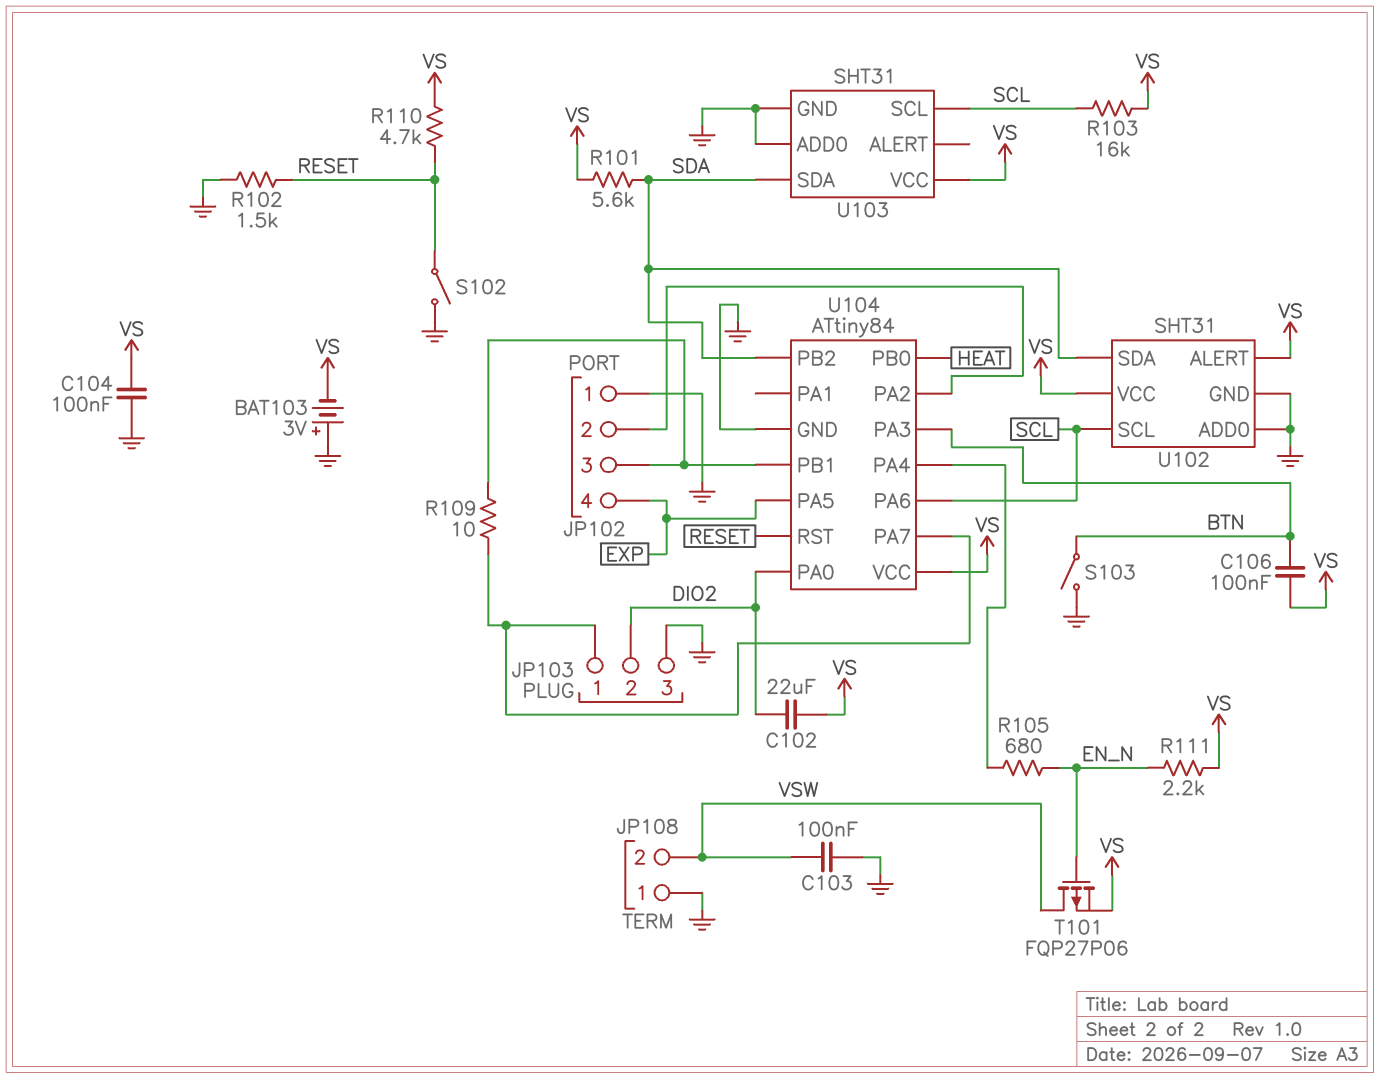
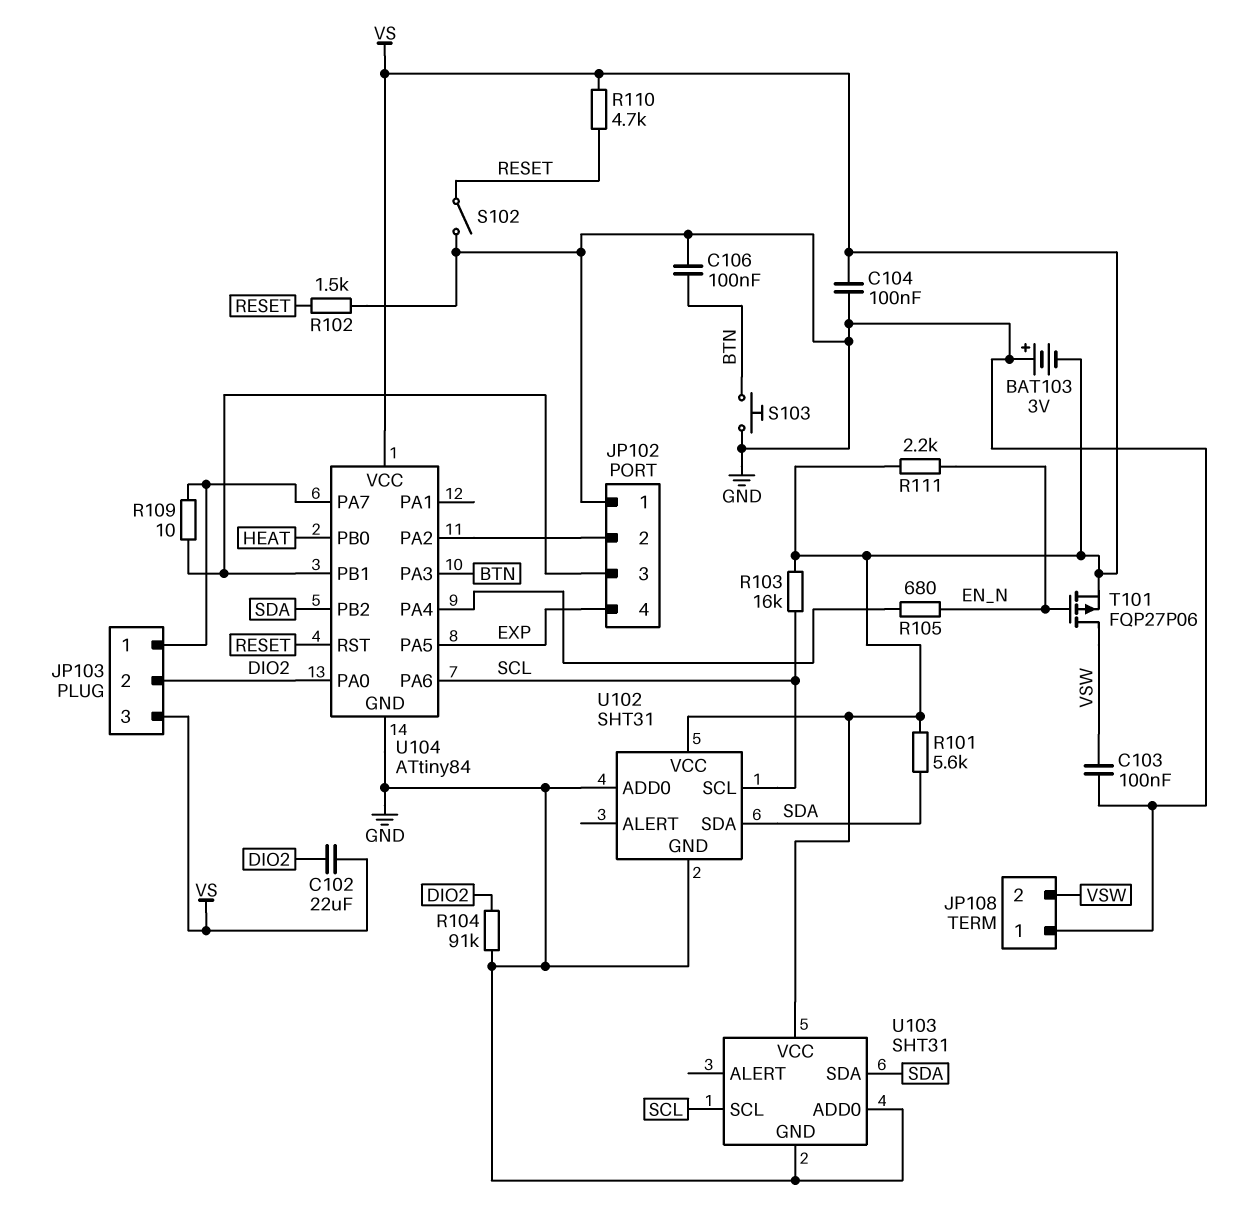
C106: 100nF (BTN, VS) -> 100nF (BTN, GND)
JP103 pin 3: GND -> VS
R104: none -> 91k (DIO2, GND)
S103: switch (BTN, GND) -> button (BTN, GND)
U102 pin ALERT: VS -> none

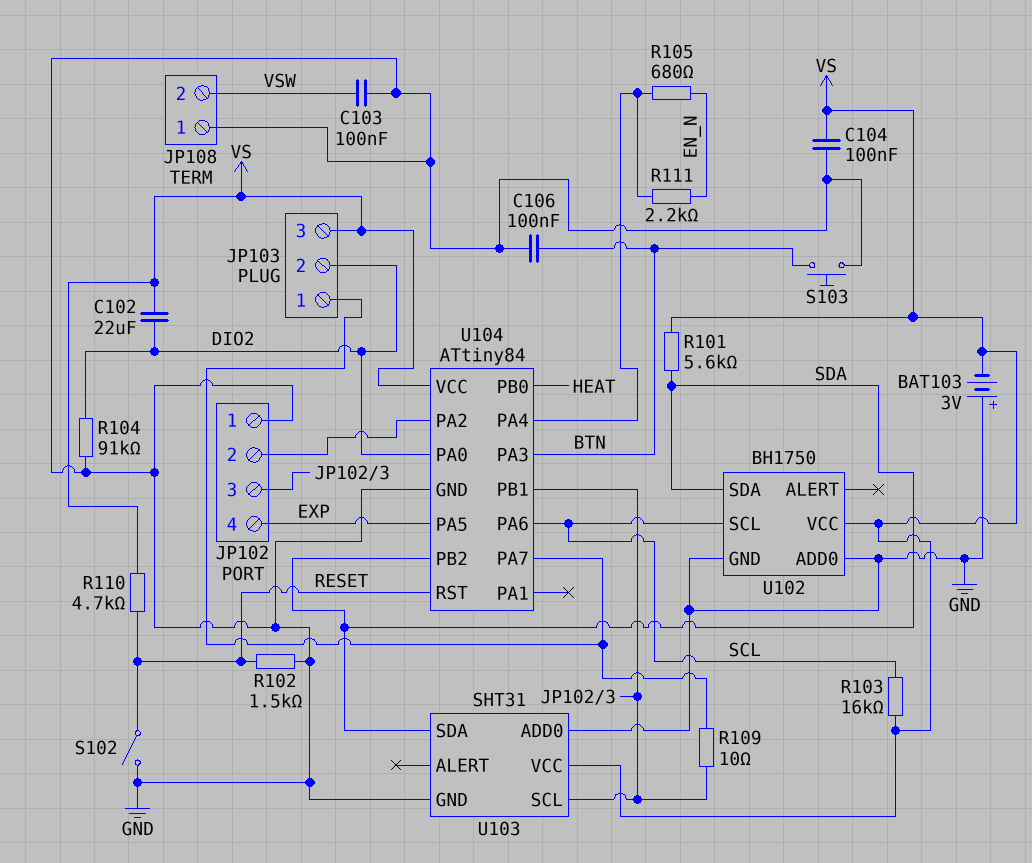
R111: 2.2k (EN_N, VS) -> 2.2k (EN_N, U104/PA4)
T101: PMOS FQP27P06 (G EN_N, D VSW, S VS) -> none
U102: SHT31 -> BH1750
U103 pin SCL: SCL -> JP102/3

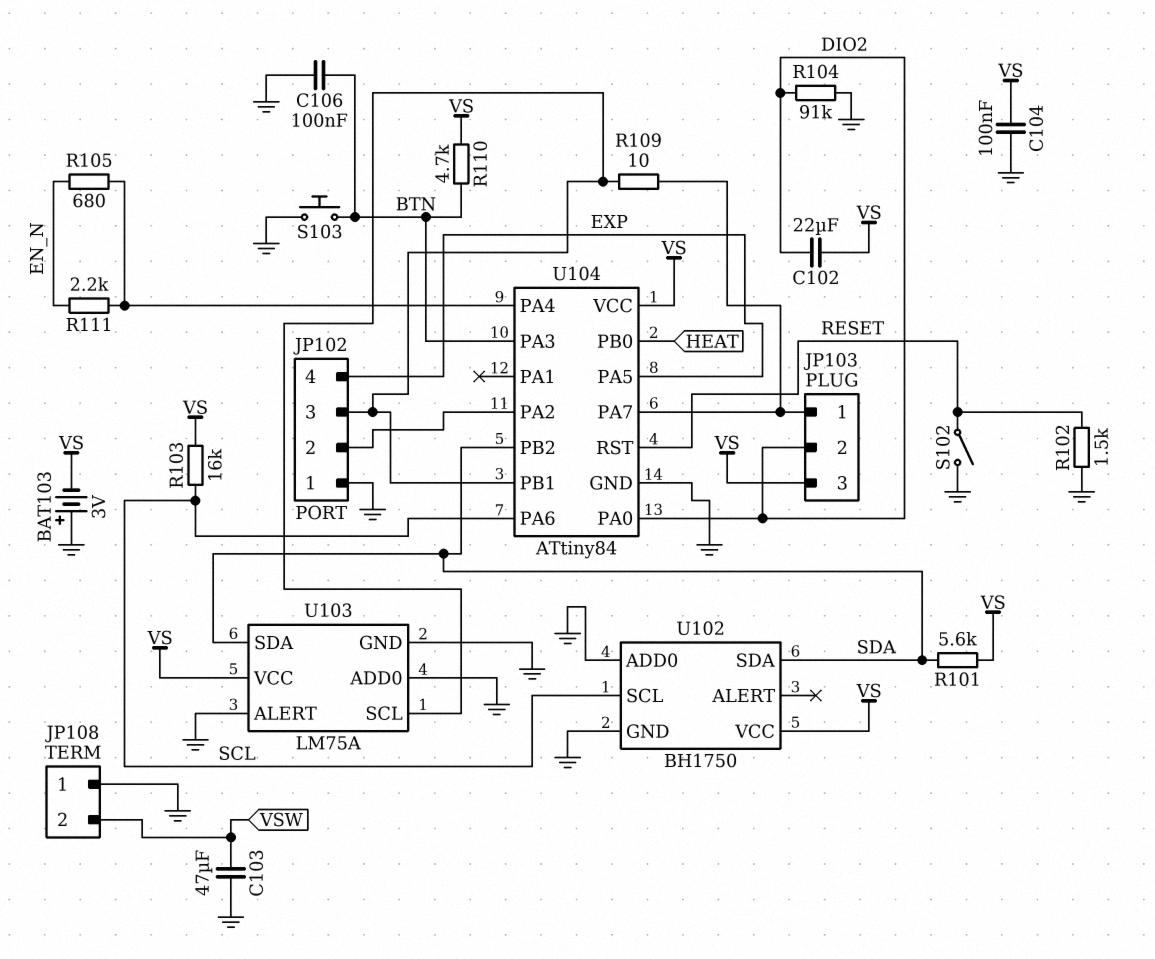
C103: 100nF (GND, VSW) -> 47uF (GND, VSW)
R110: 4.7k (RESET, VS) -> 4.7k (BTN, VS)
U103: SHT31 -> LM75A
U103 pin ALERT: none -> GND

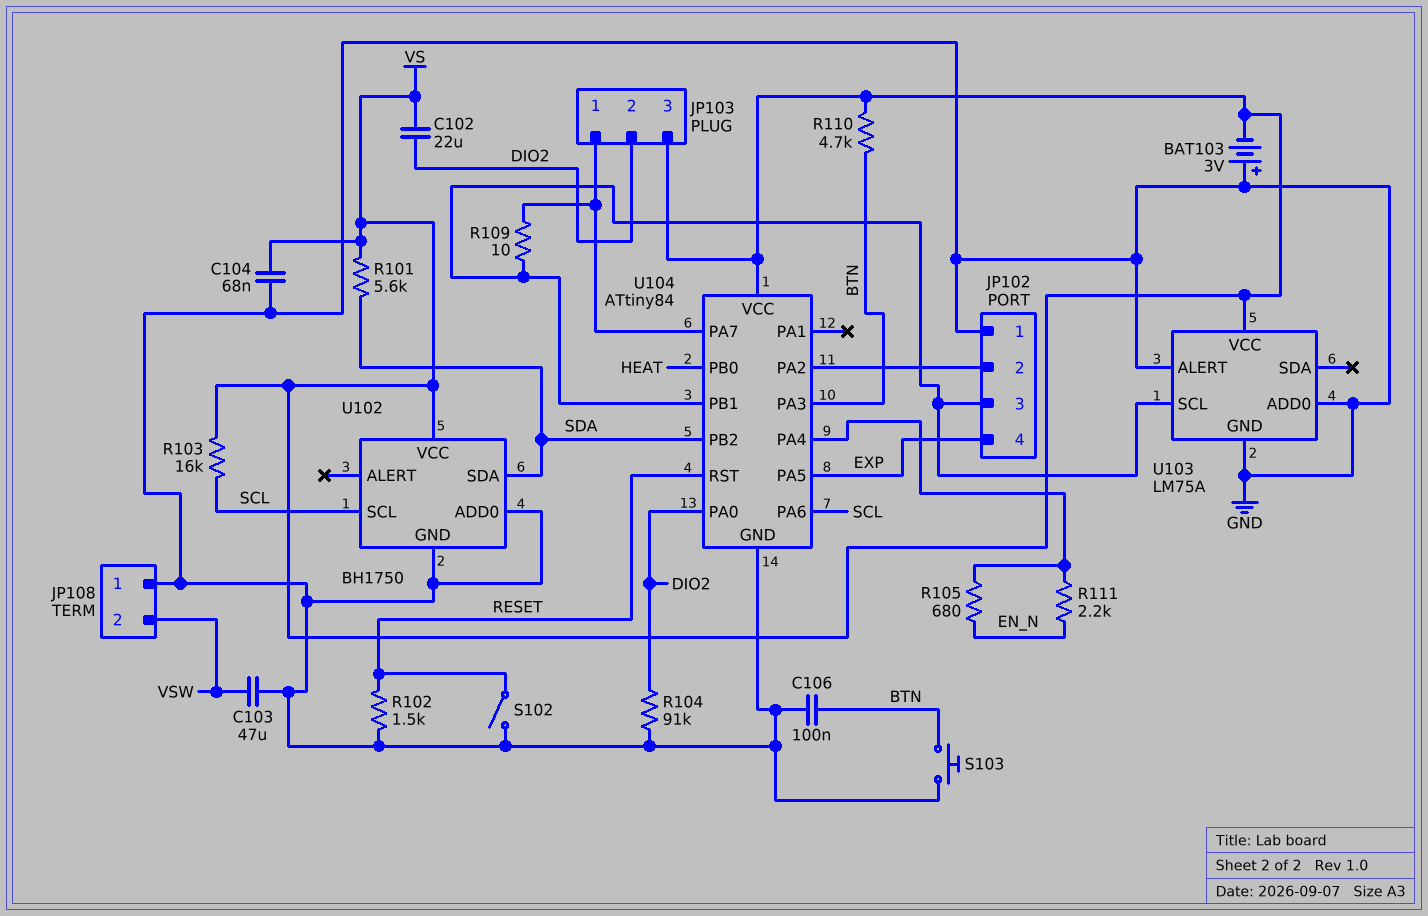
C104: 100nF (GND, VS) -> 68nF (GND, VS)
U103 pin SDA: SDA -> none

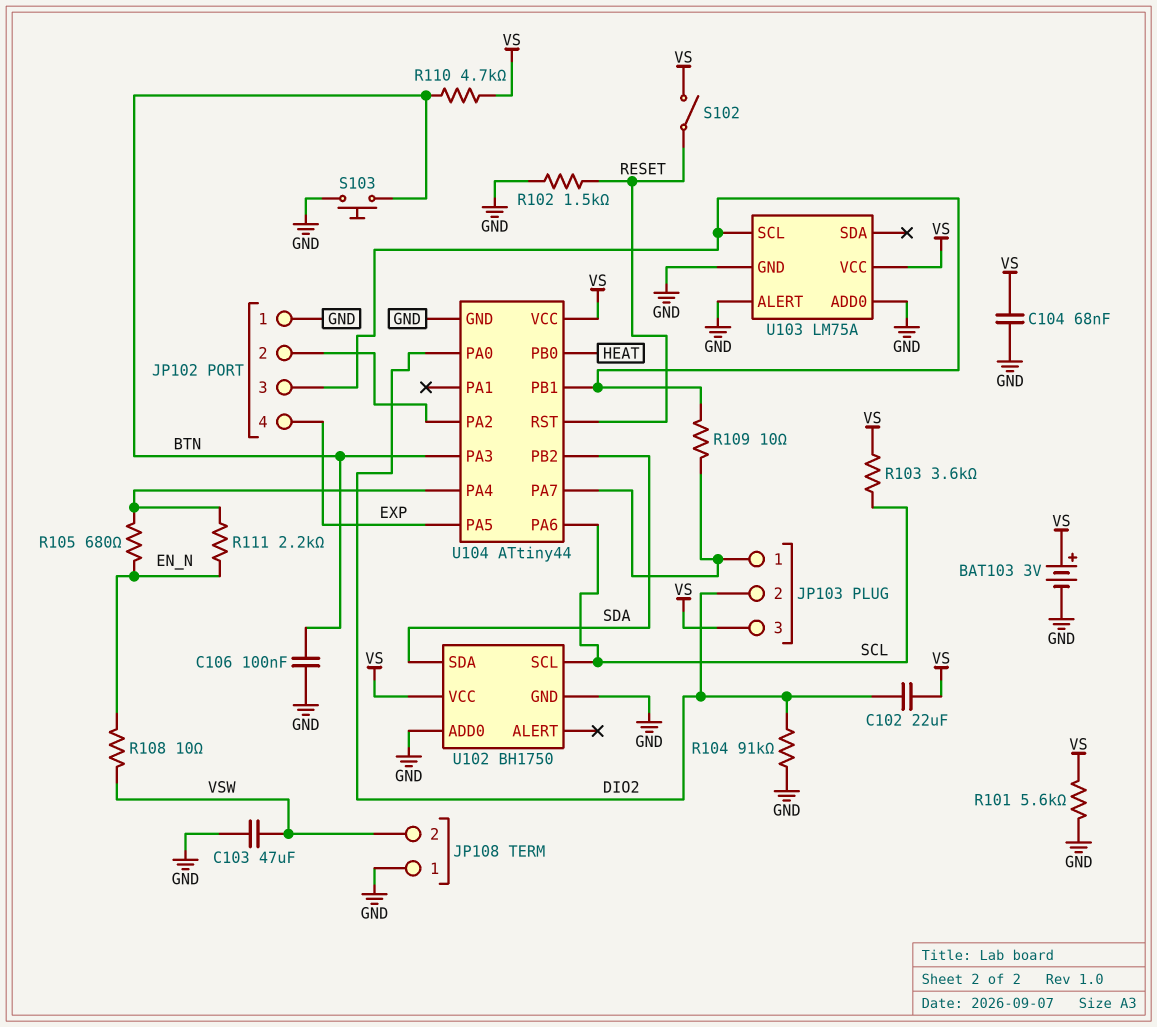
BAT103: 3V (plus GND, minus VS) -> 3V (plus VS, minus GND)
R101: 5.6k (SDA, VS) -> 5.6k (GND, VS)
R103: 16k (SCL, VS) -> 3.6k (SCL, VS)
R108: none -> 10 (EN_N, VSW)
S102: switch (GND, RESET) -> switch (RESET, VS)
U104: ATtiny84 -> ATtiny44

